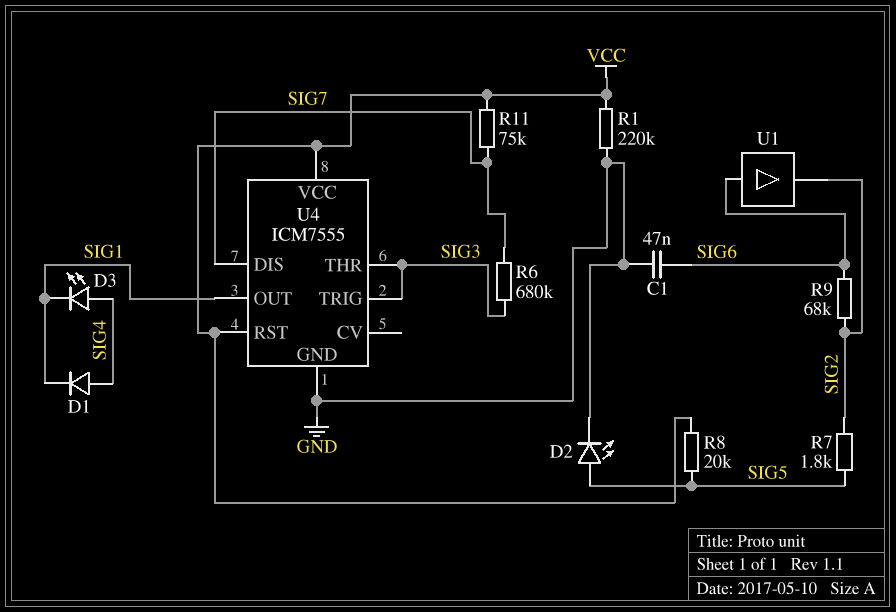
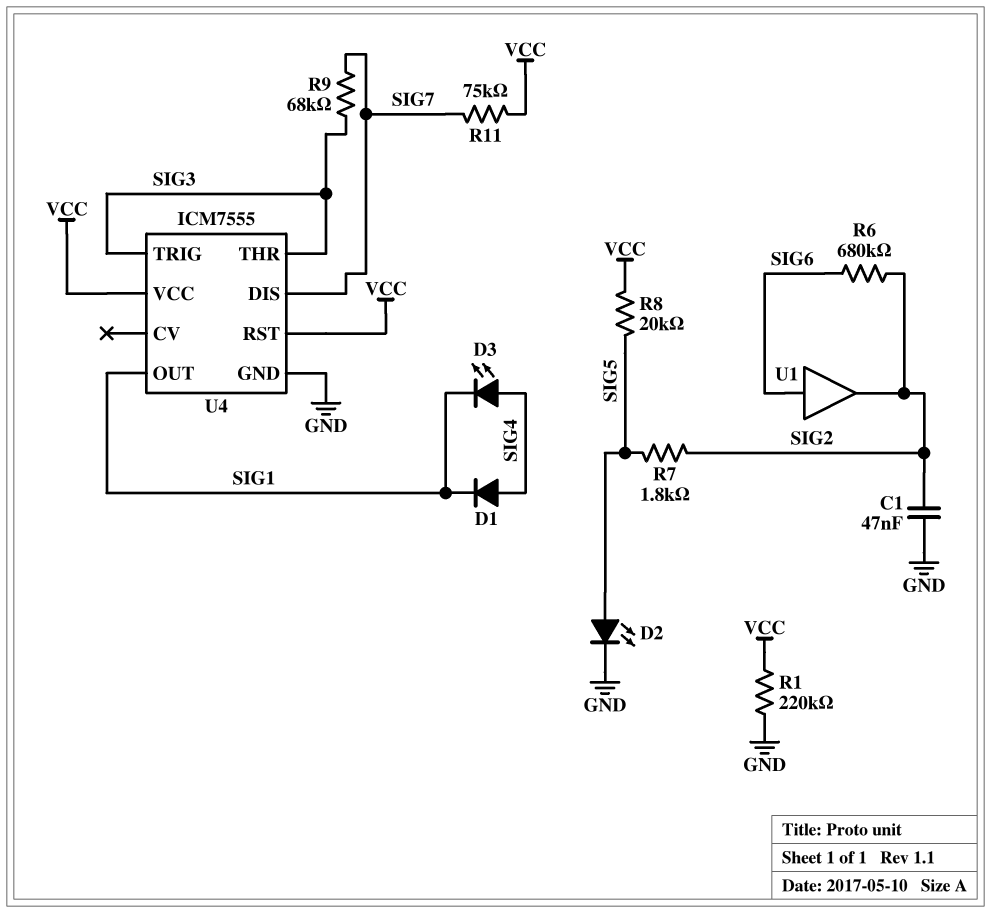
C1: 47nF (GND, SIG6) -> 47nF (GND, SIG2)
R6: 680k (SIG3, SIG7) -> 680k (SIG2, SIG6)
R9: 68k (SIG2, SIG6) -> 68k (SIG3, SIG7)

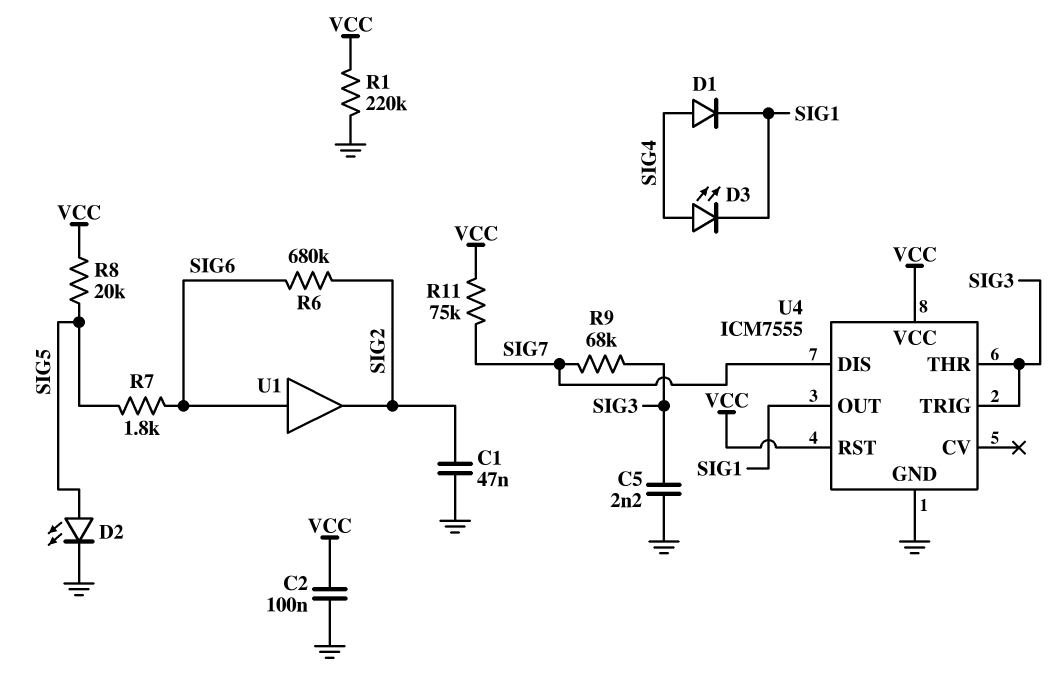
C2: none -> 100nF (GND, VCC)
C5: none -> 2.2nF (GND, SIG3)
R7: 1.8k (SIG2, SIG5) -> 1.8k (SIG5, SIG6)

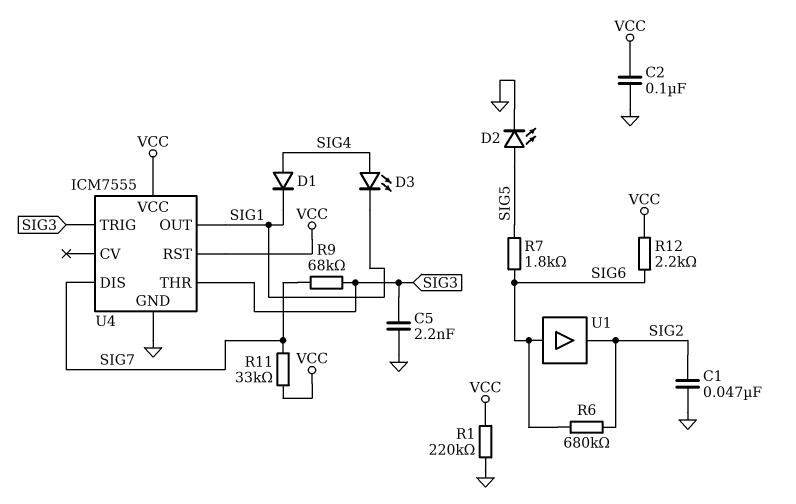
R8: 20k (SIG5, VCC) -> none
R11: 75k (SIG7, VCC) -> 33k (SIG7, VCC)
R12: none -> 2.2k (SIG6, VCC)

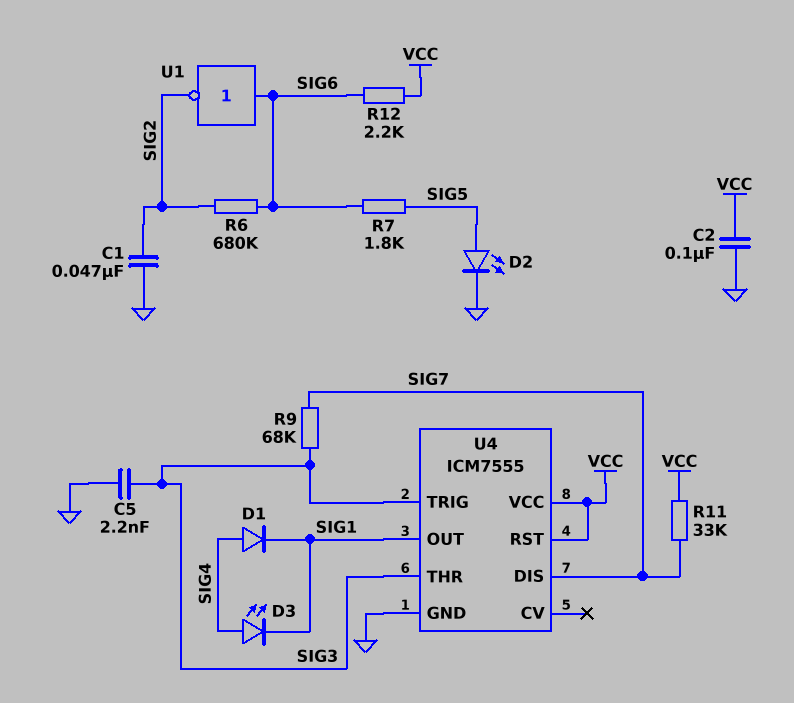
R1: 220k (GND, VCC) -> none
U1: buffer (in SIG6, out SIG2) -> NOT (in SIG6, out SIG2)

